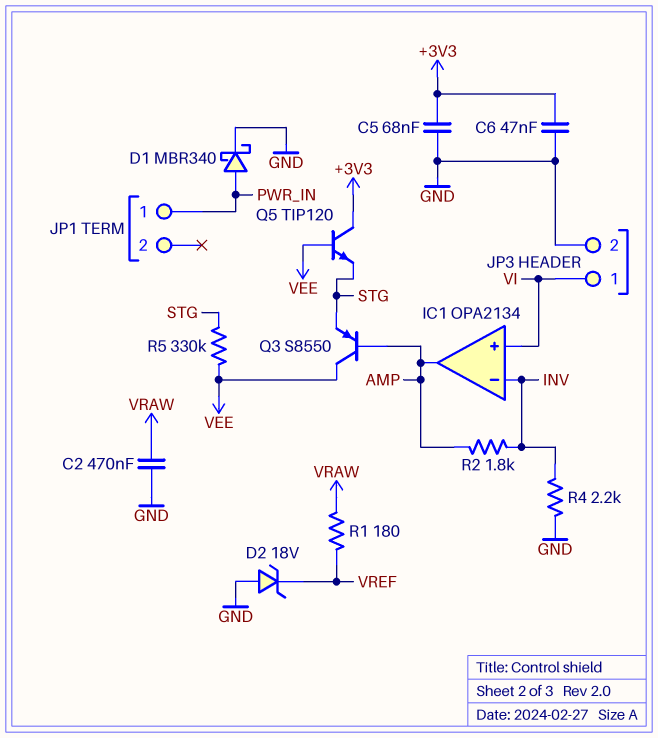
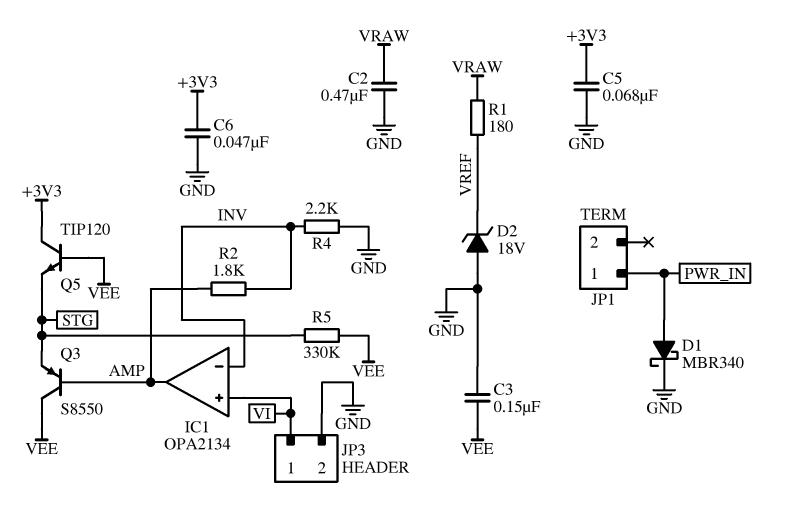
C3: none -> 150nF (GND, VEE)

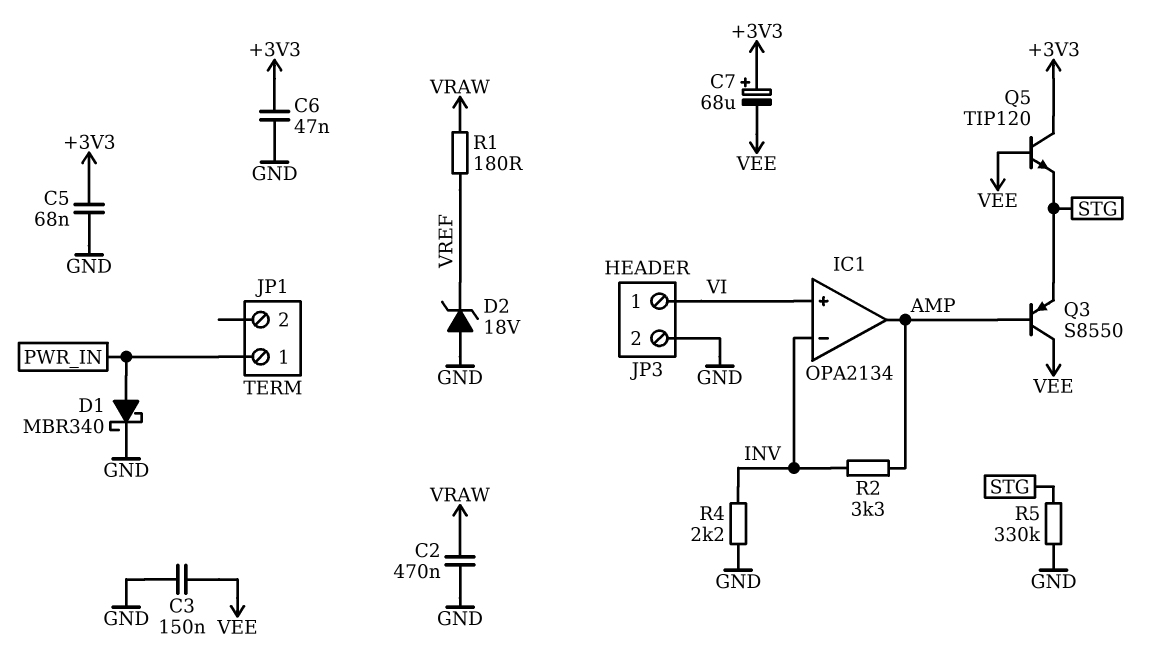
C7: none -> 68uF (plus +3V3, minus VEE)
R2: 1.8k (AMP, INV) -> 3.3k (AMP, INV)
R5: 330k (STG, VEE) -> 330k (GND, STG)

